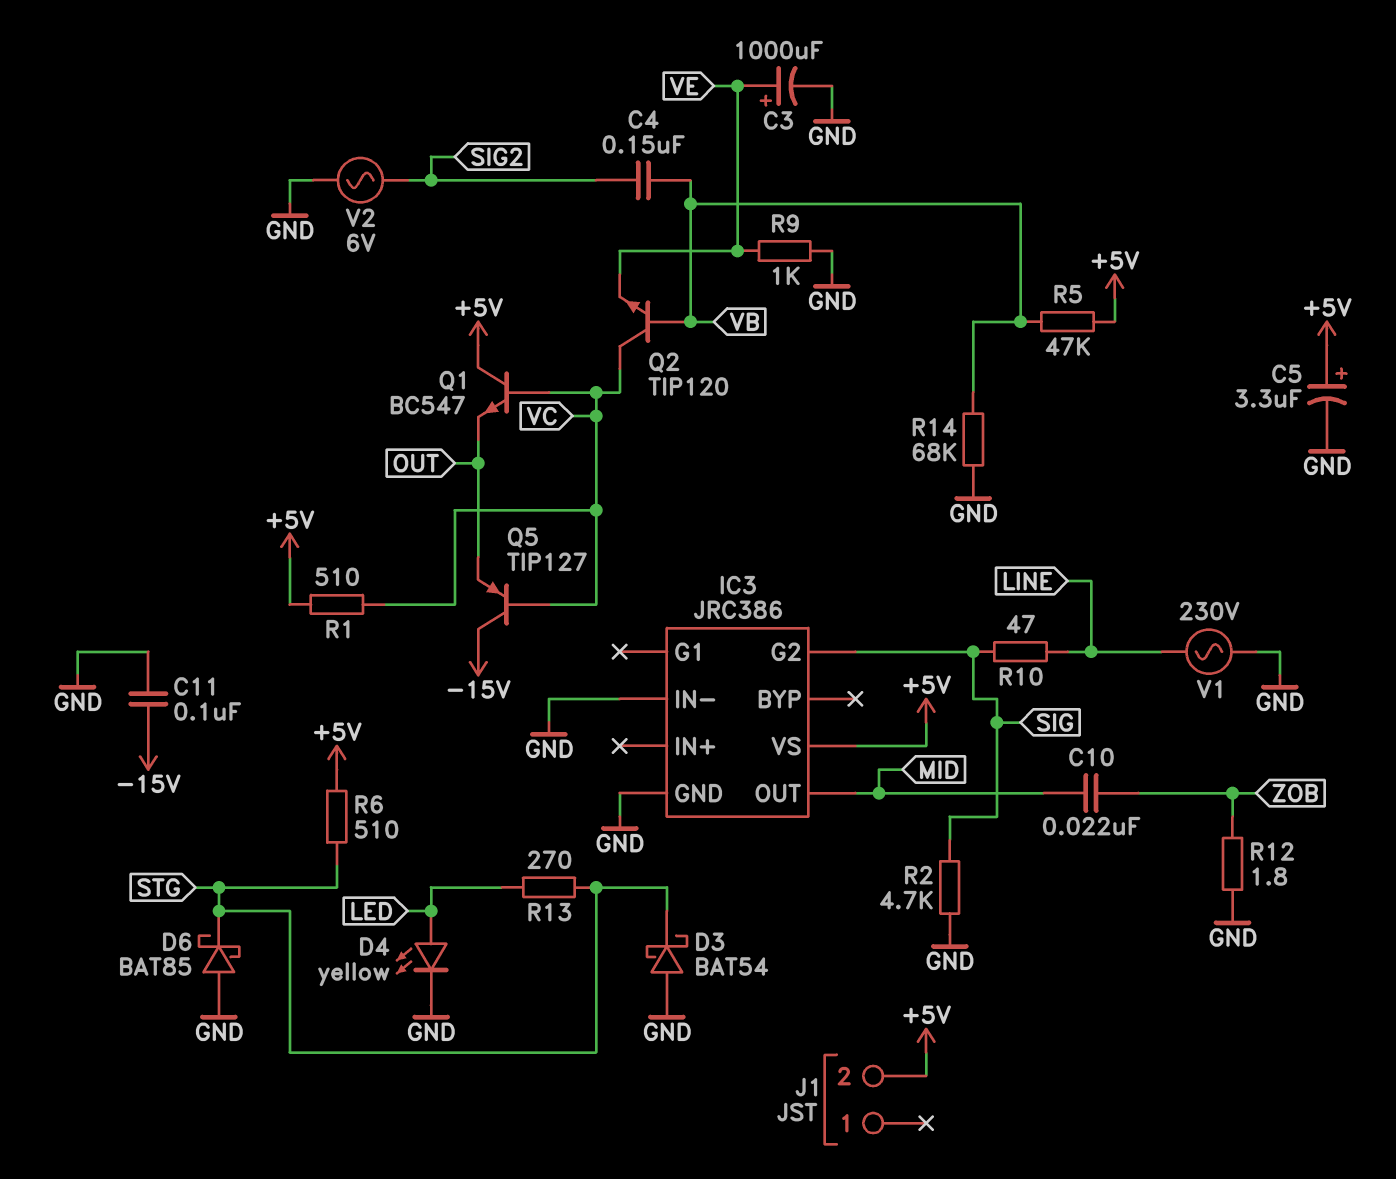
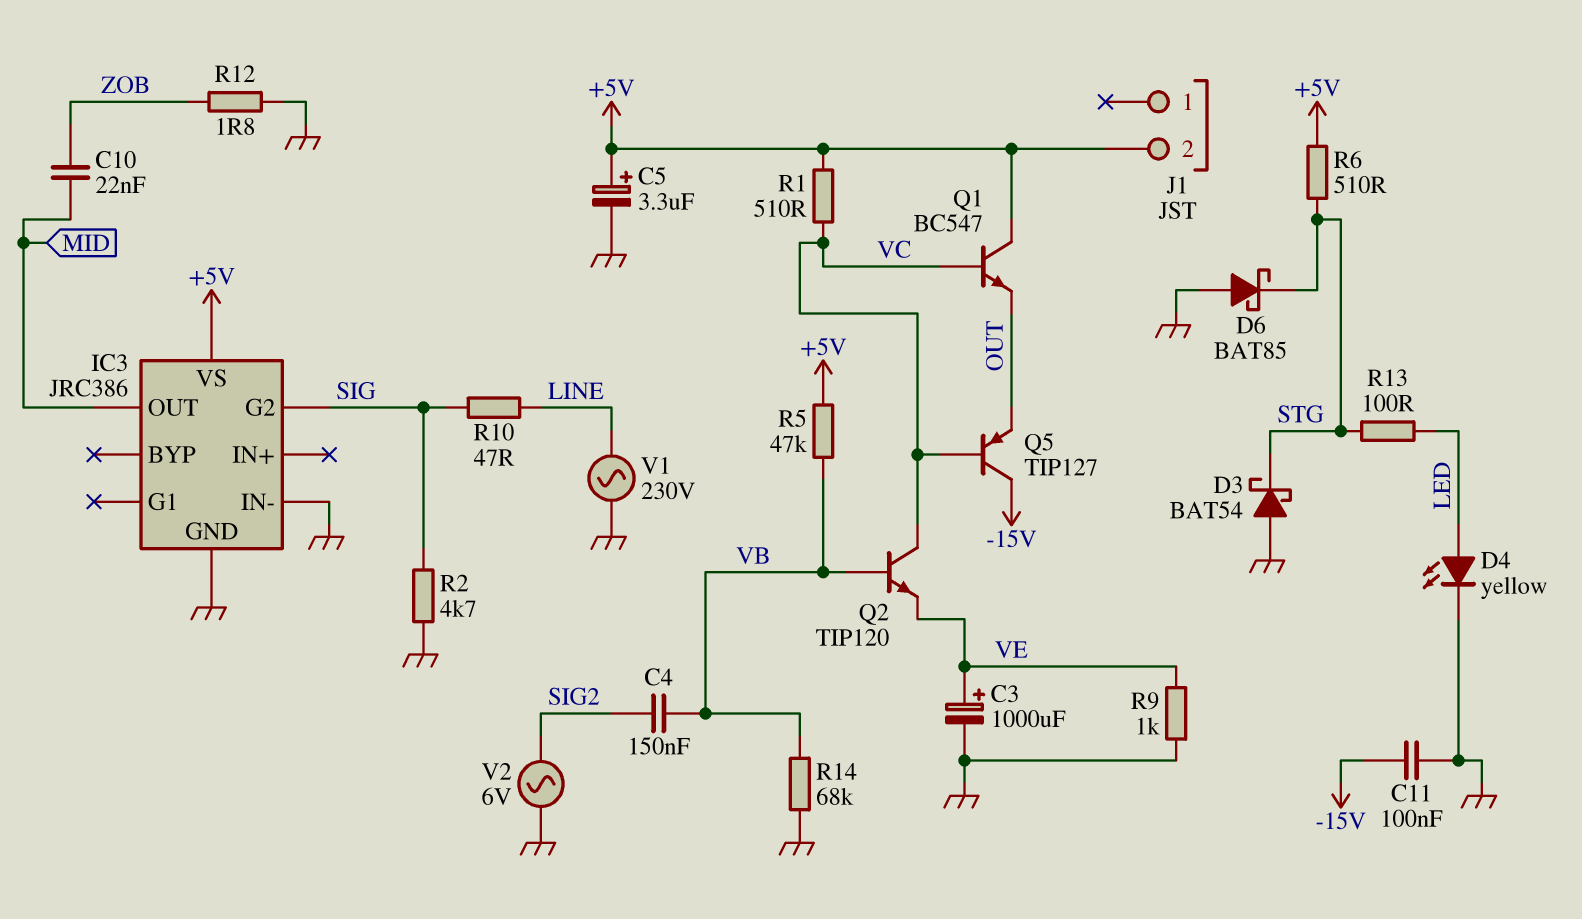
R13: 270 (LED, STG) -> 100 (LED, STG)

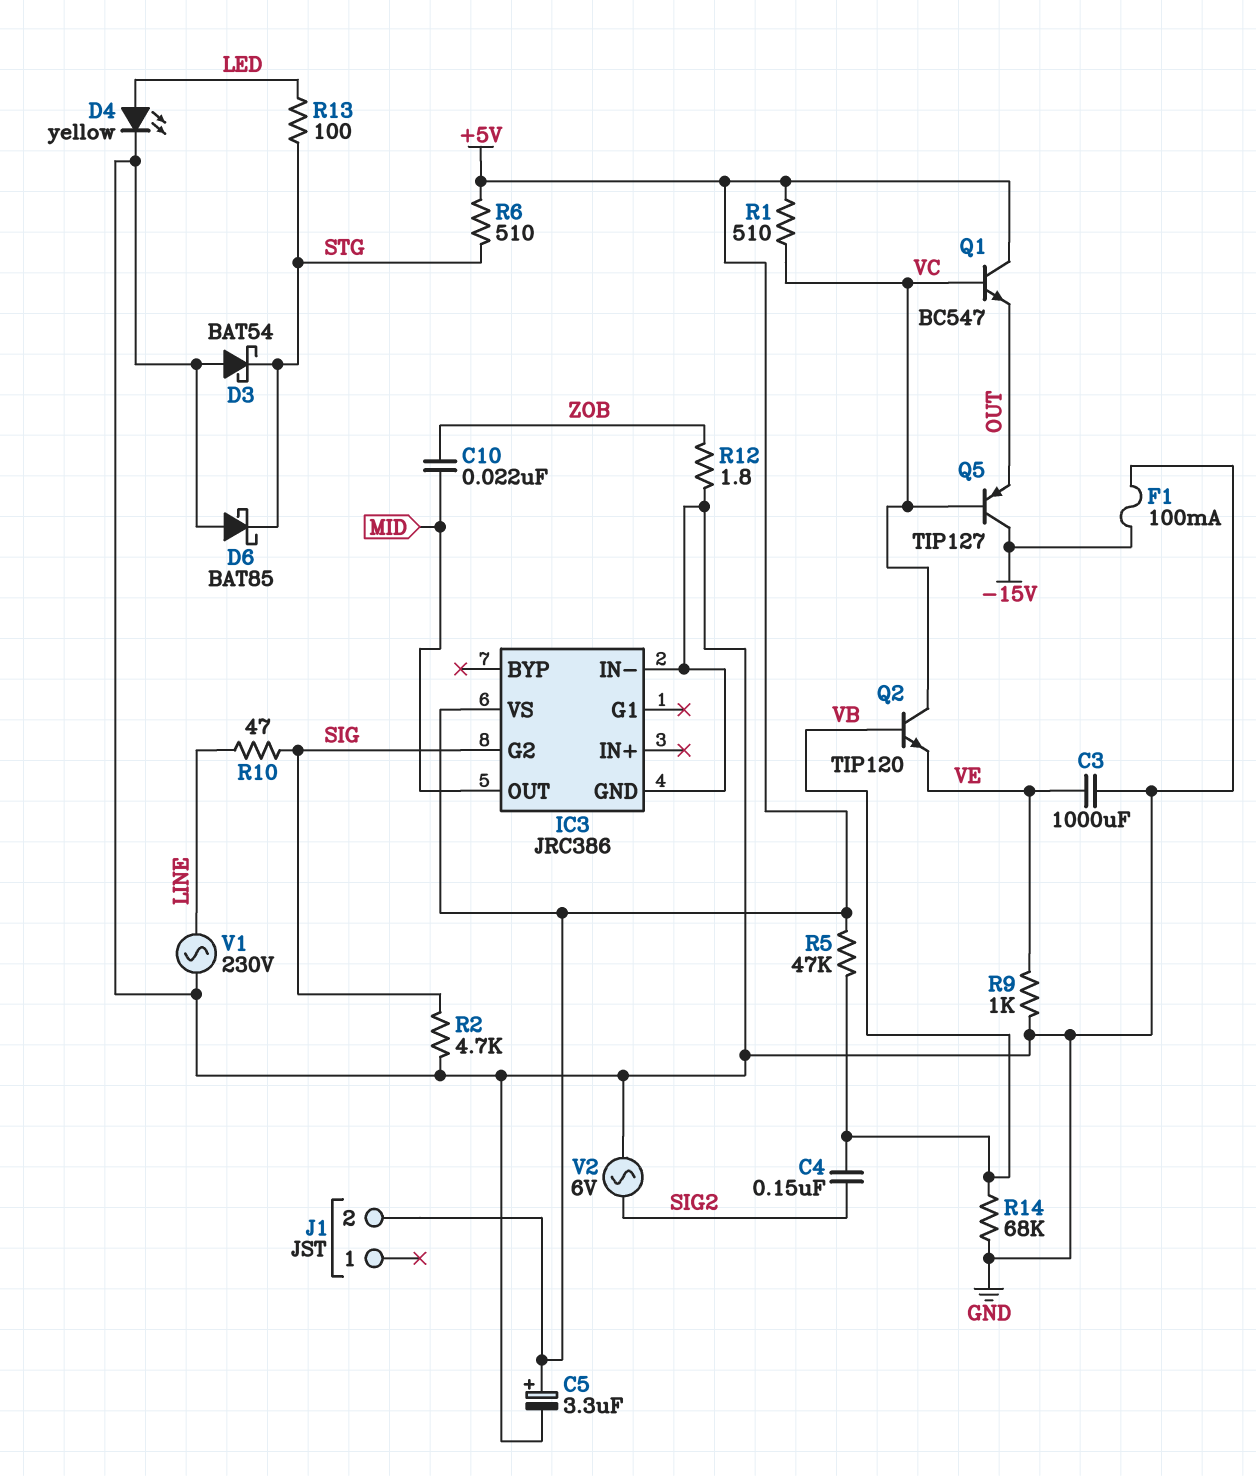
C3: 1000uF (plus VE, minus GND) -> 1000uF (GND, VE)
C11: 100nF (-15V, GND) -> none
F1: none -> 100mA (-15V, GND)

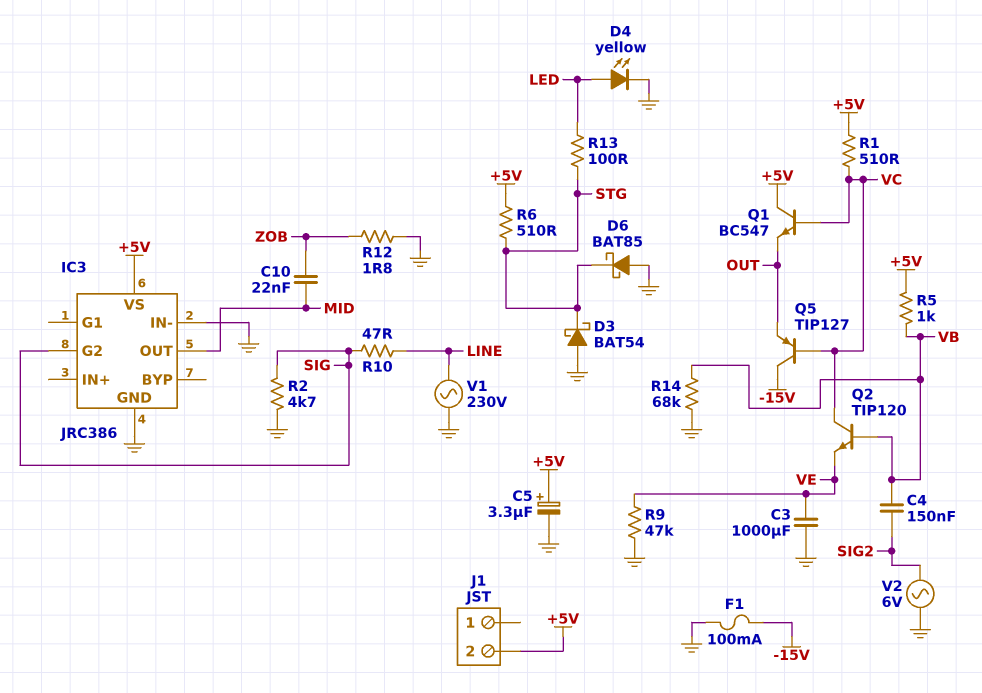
R5: 47k (+5V, VB) -> 1k (+5V, VB)
R9: 1k (GND, VE) -> 47k (GND, VE)

